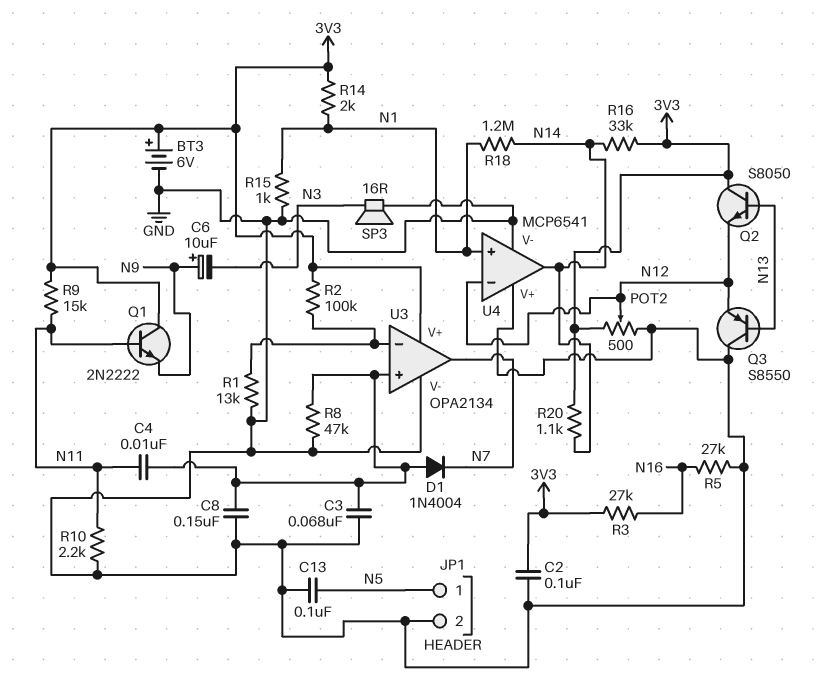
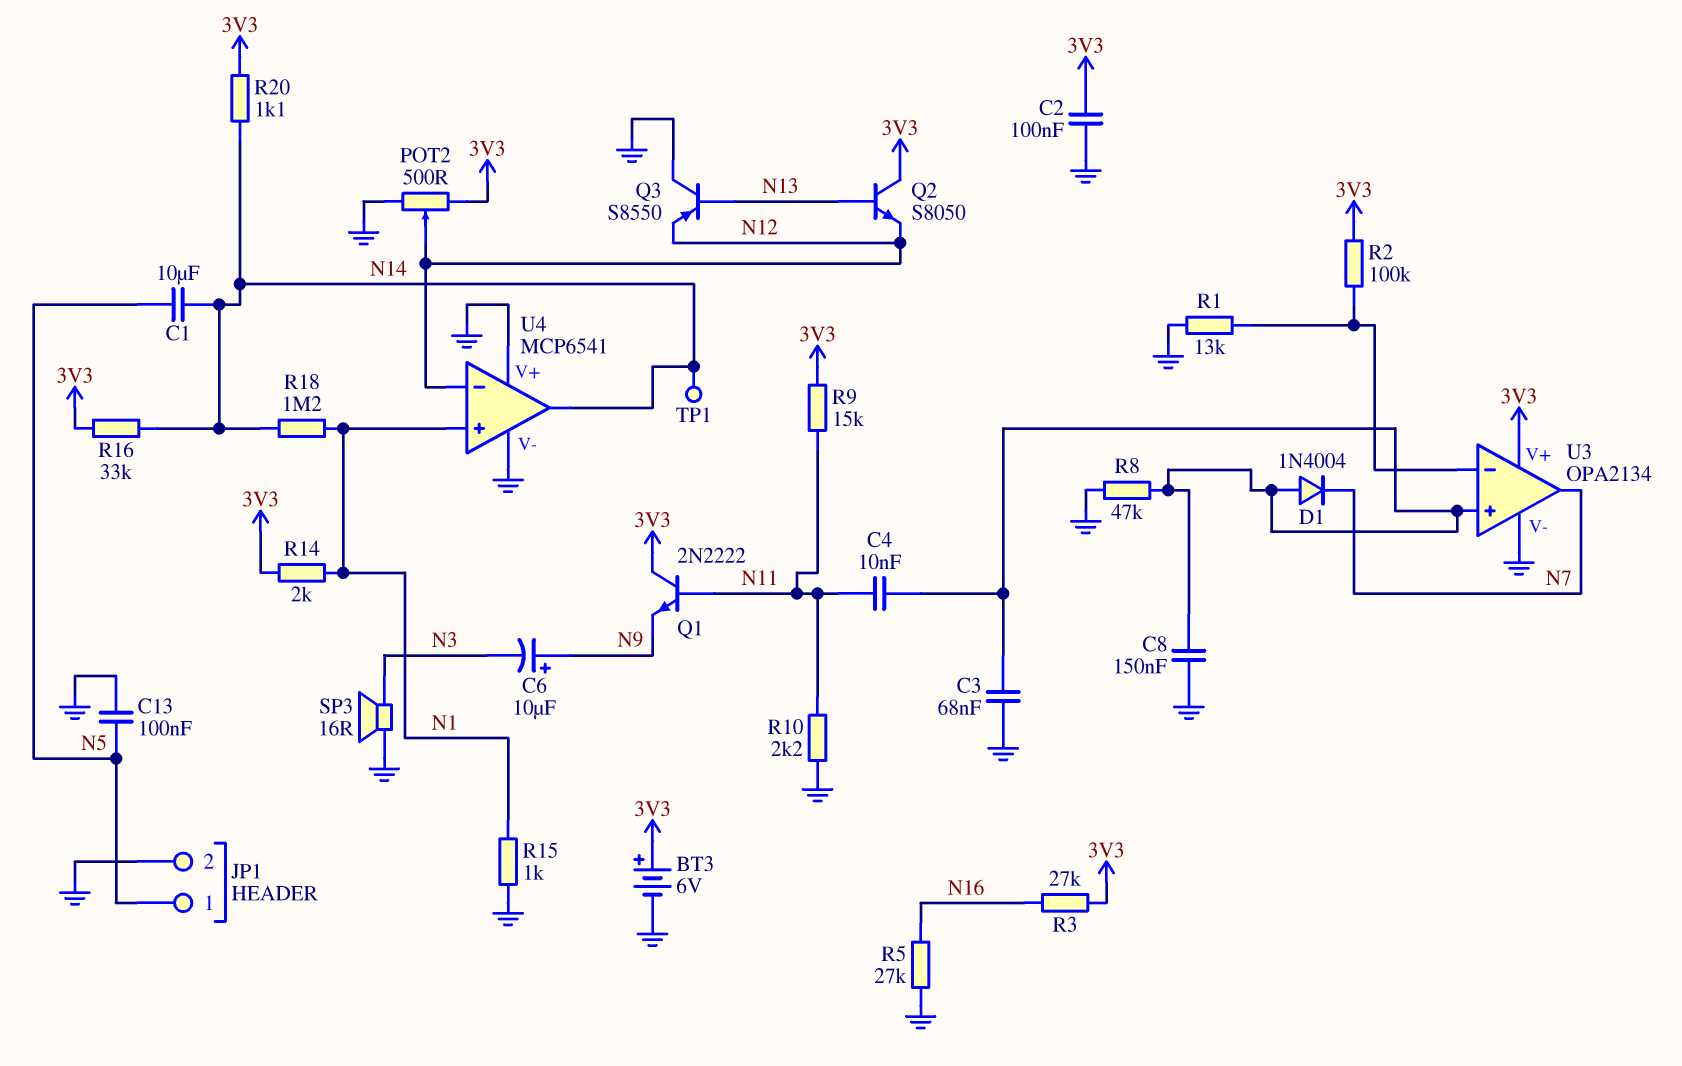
C1: none -> 10uF (N5, N14)
TP1: none -> test point (N14)

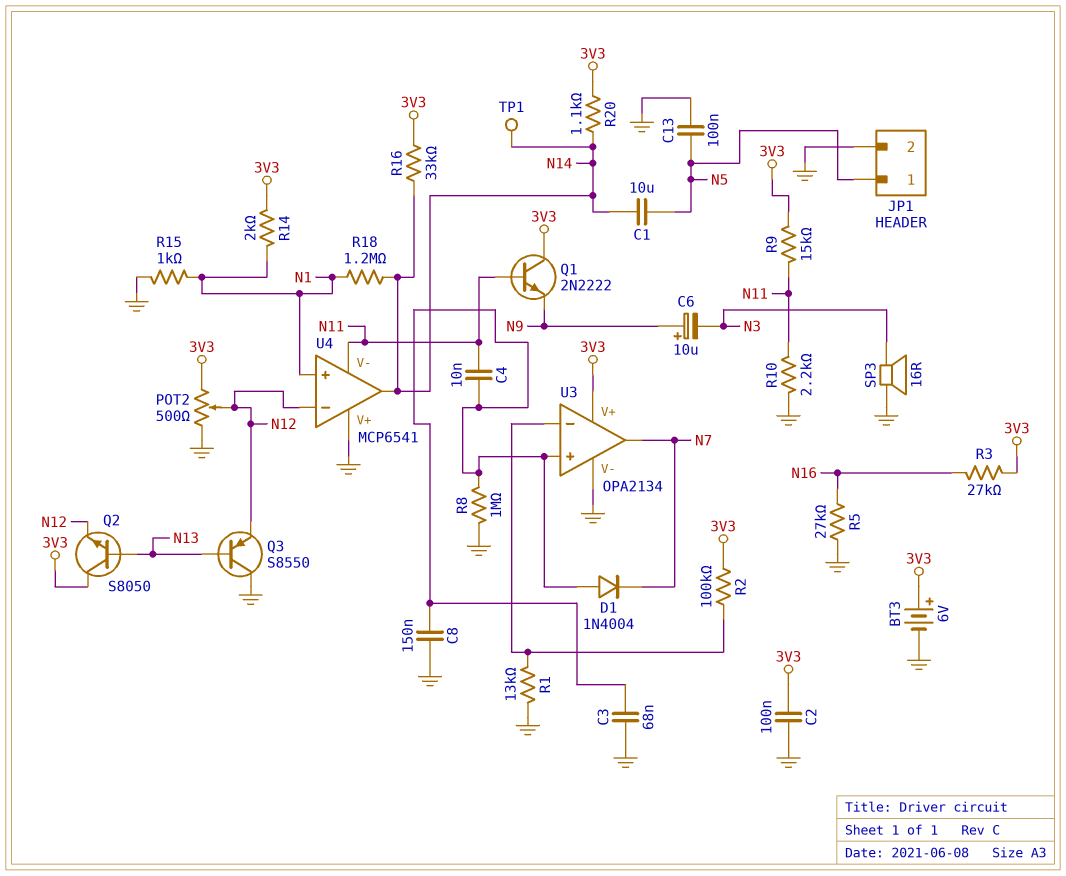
R8: 47k (GND, U3/in+) -> 1M (GND, U3/in+)
U4 pin V-: GND -> N11

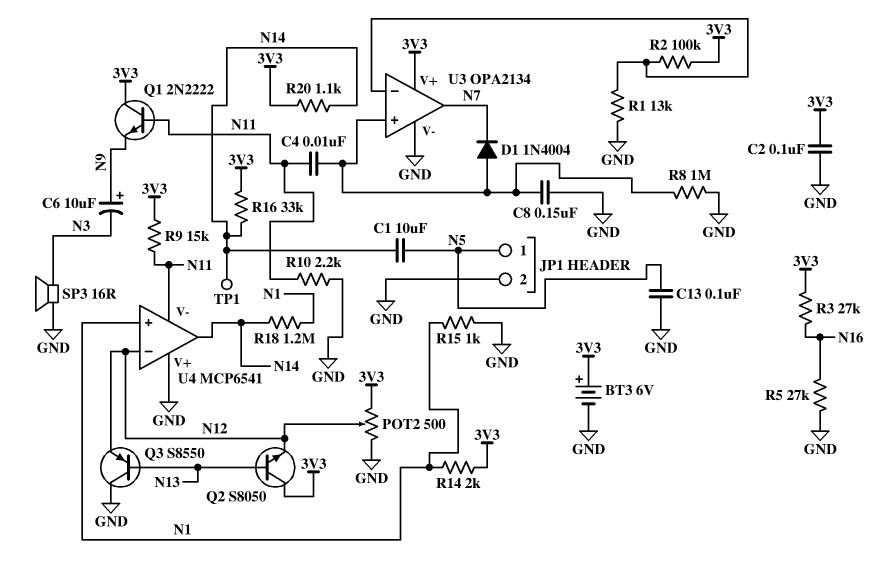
C3: 68nF (GND, U3/in+) -> none

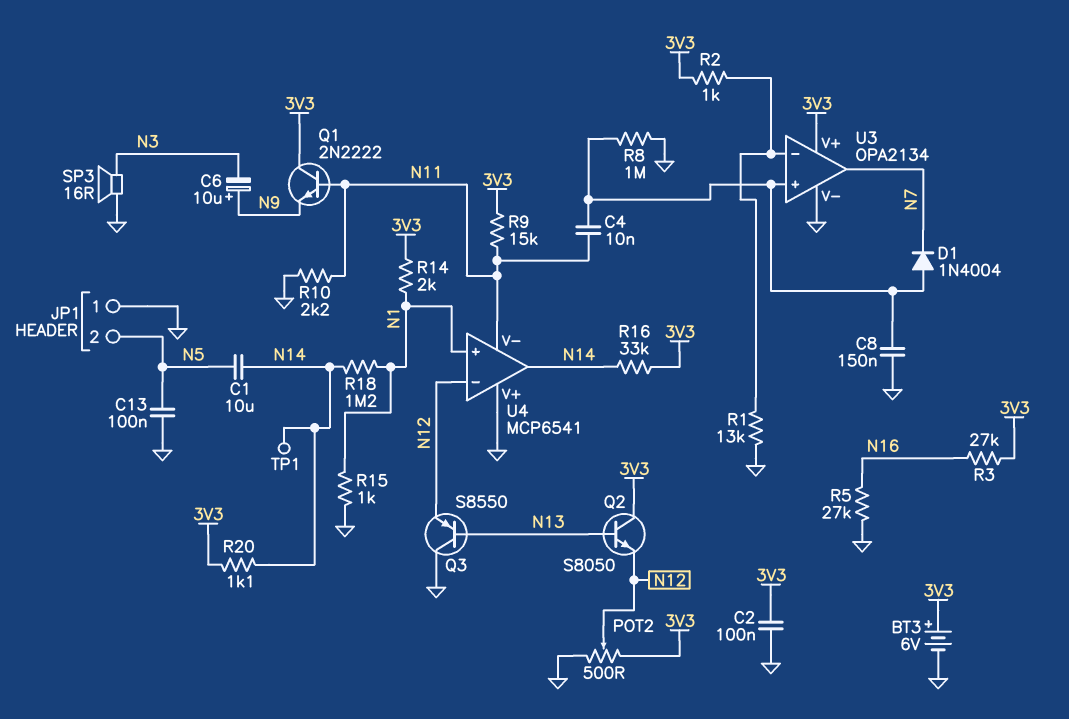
JP1 pin 1: N5 -> GND
JP1 pin 2: GND -> N5
R2: 100k (3V3, U3/in-) -> 1k (3V3, U3/in-)

